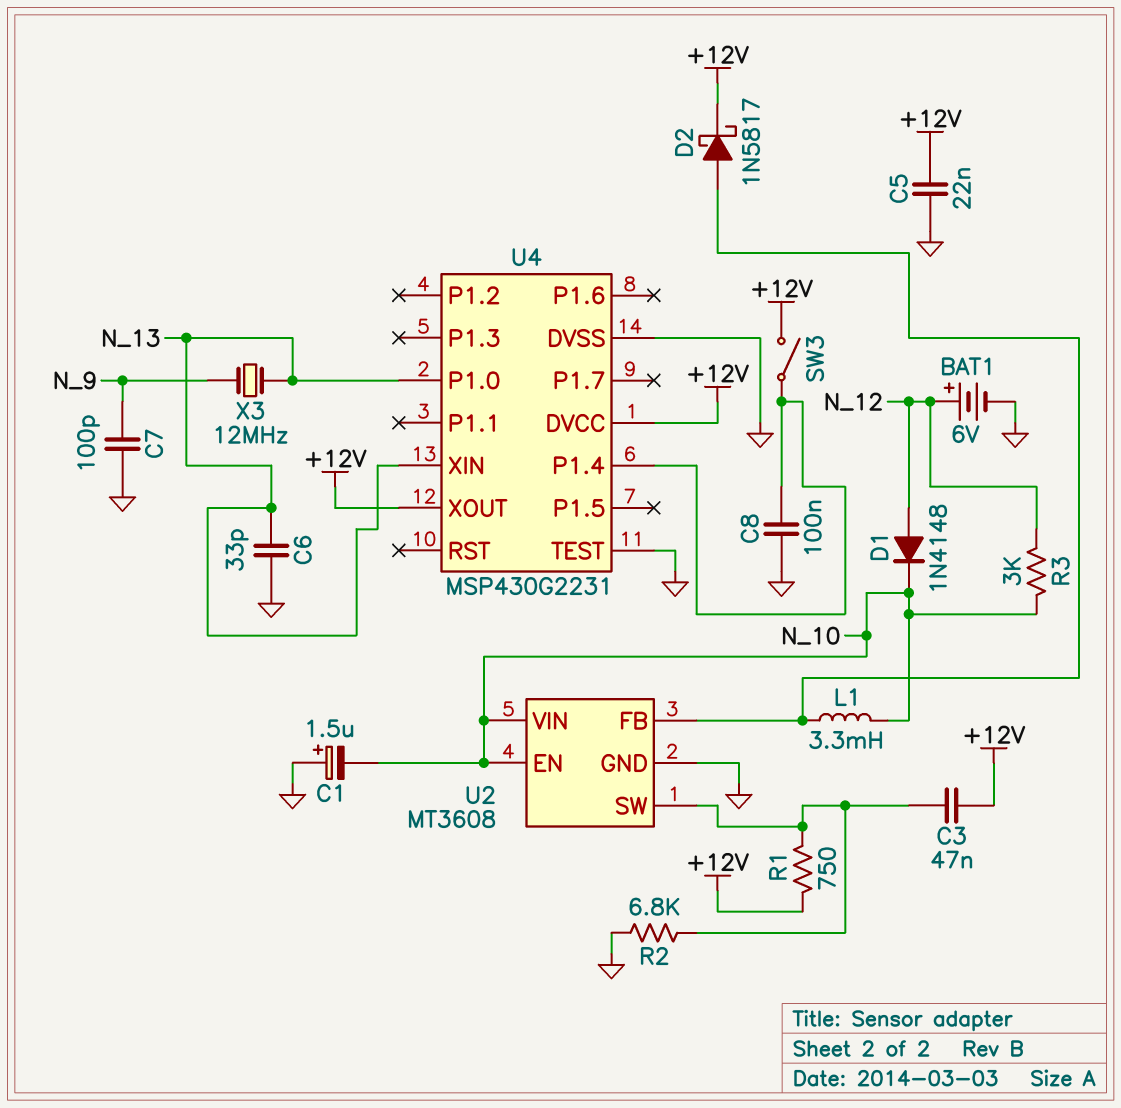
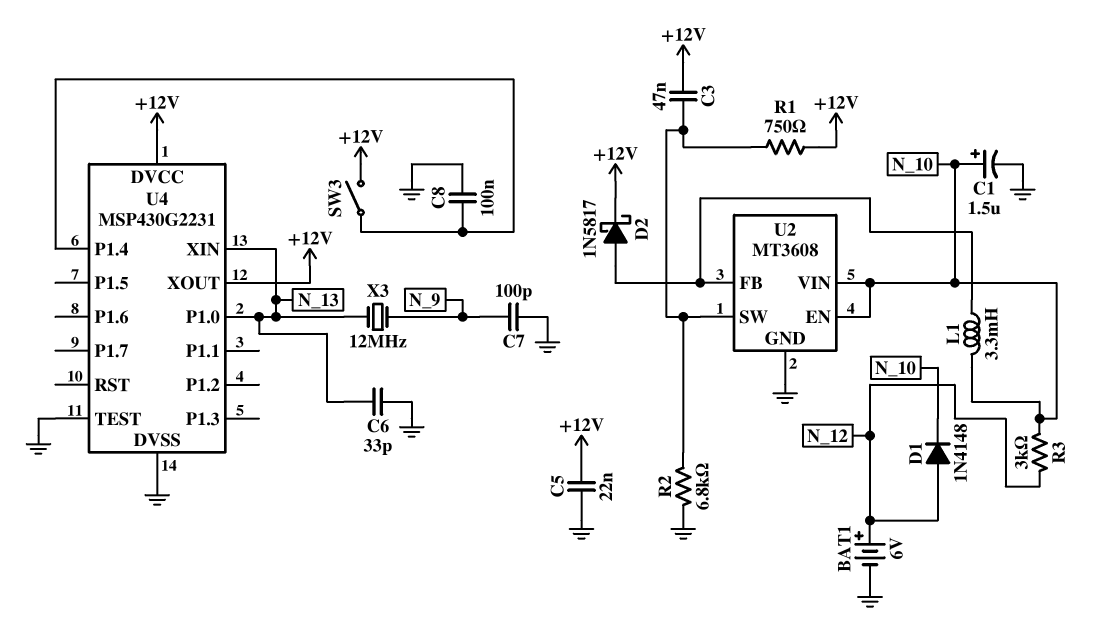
C1: 1.5uF (plus GND, minus N_10) -> 1.5uF (plus N_10, minus GND)

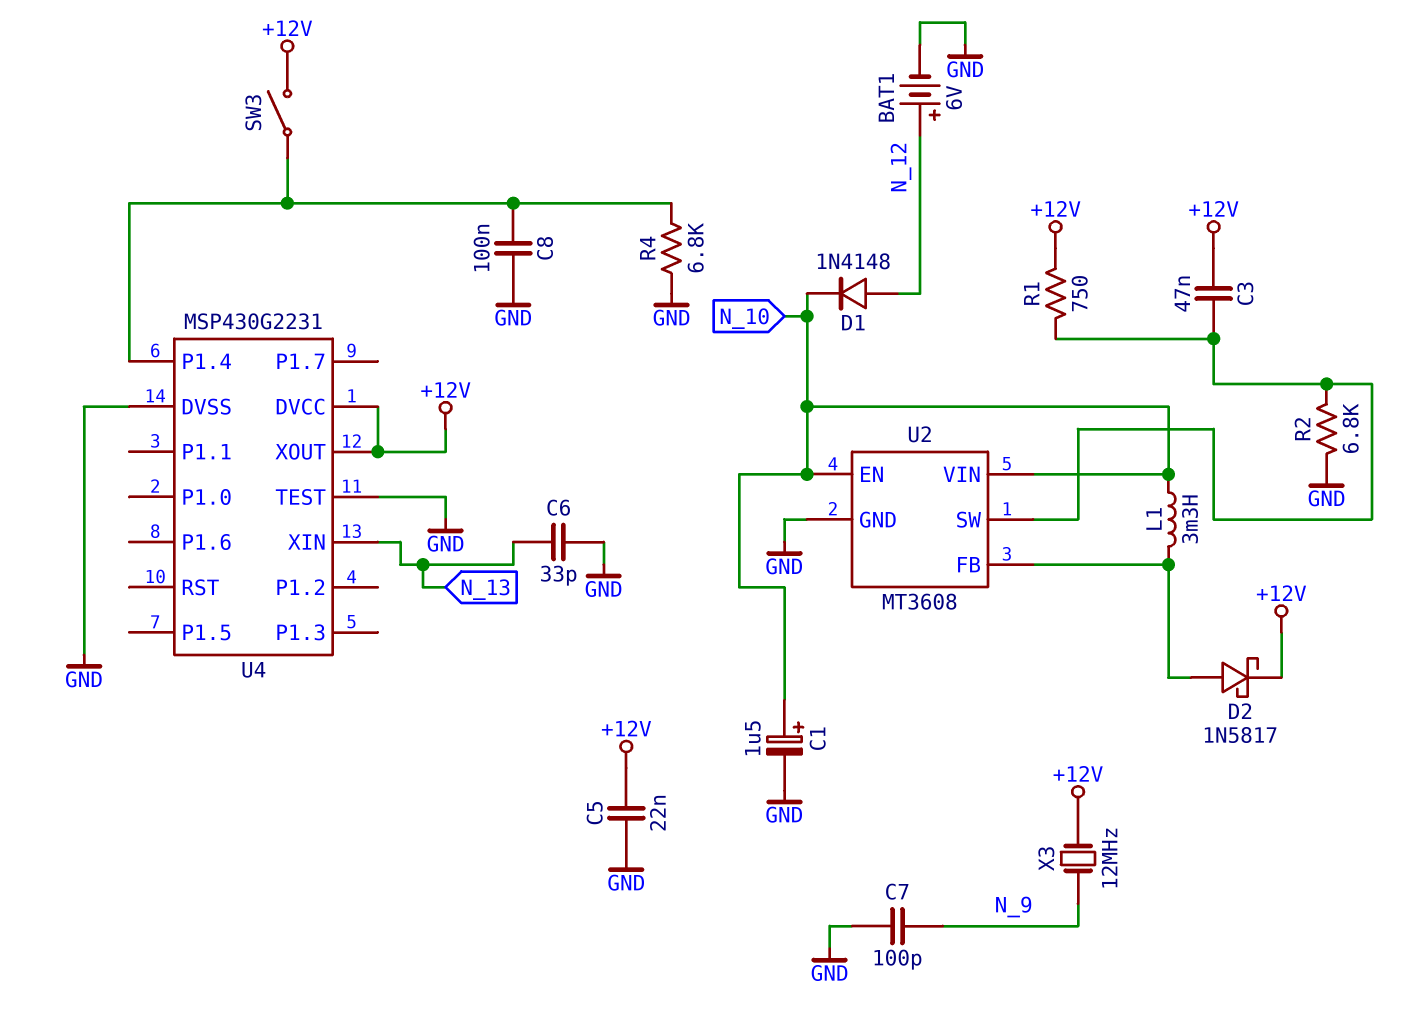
R3: 3k (N_10, N_12) -> none
R4: none -> 6.8k (GND, U4/P1.4)
U4 pin P1.0: N_13 -> none
X3: 12MHz (N_9, N_13) -> 12MHz (+12V, N_9)

